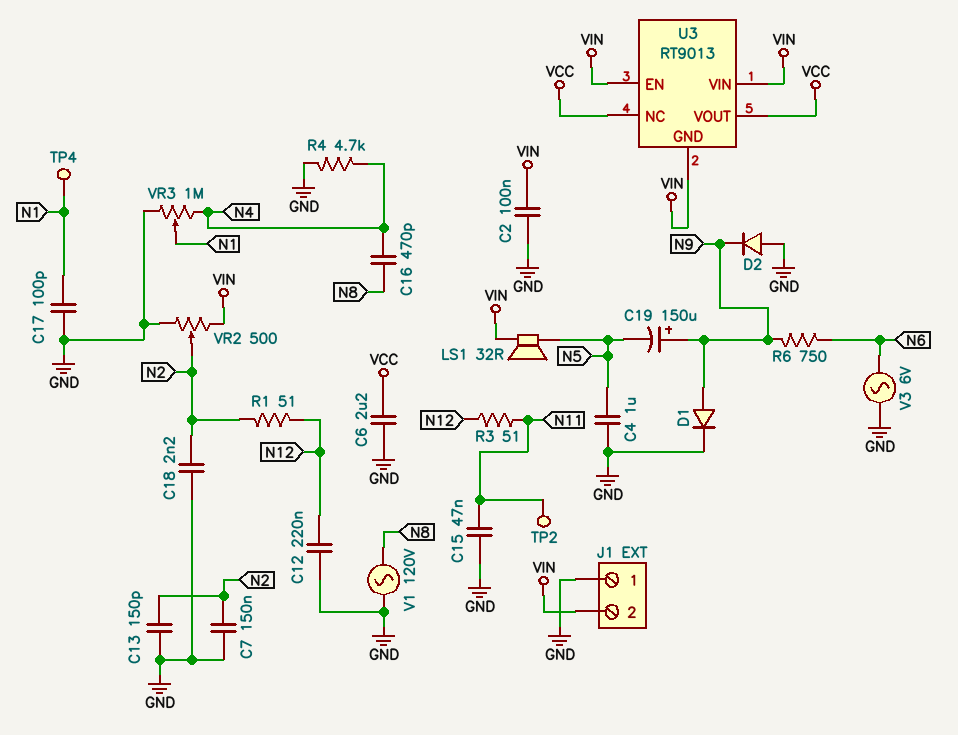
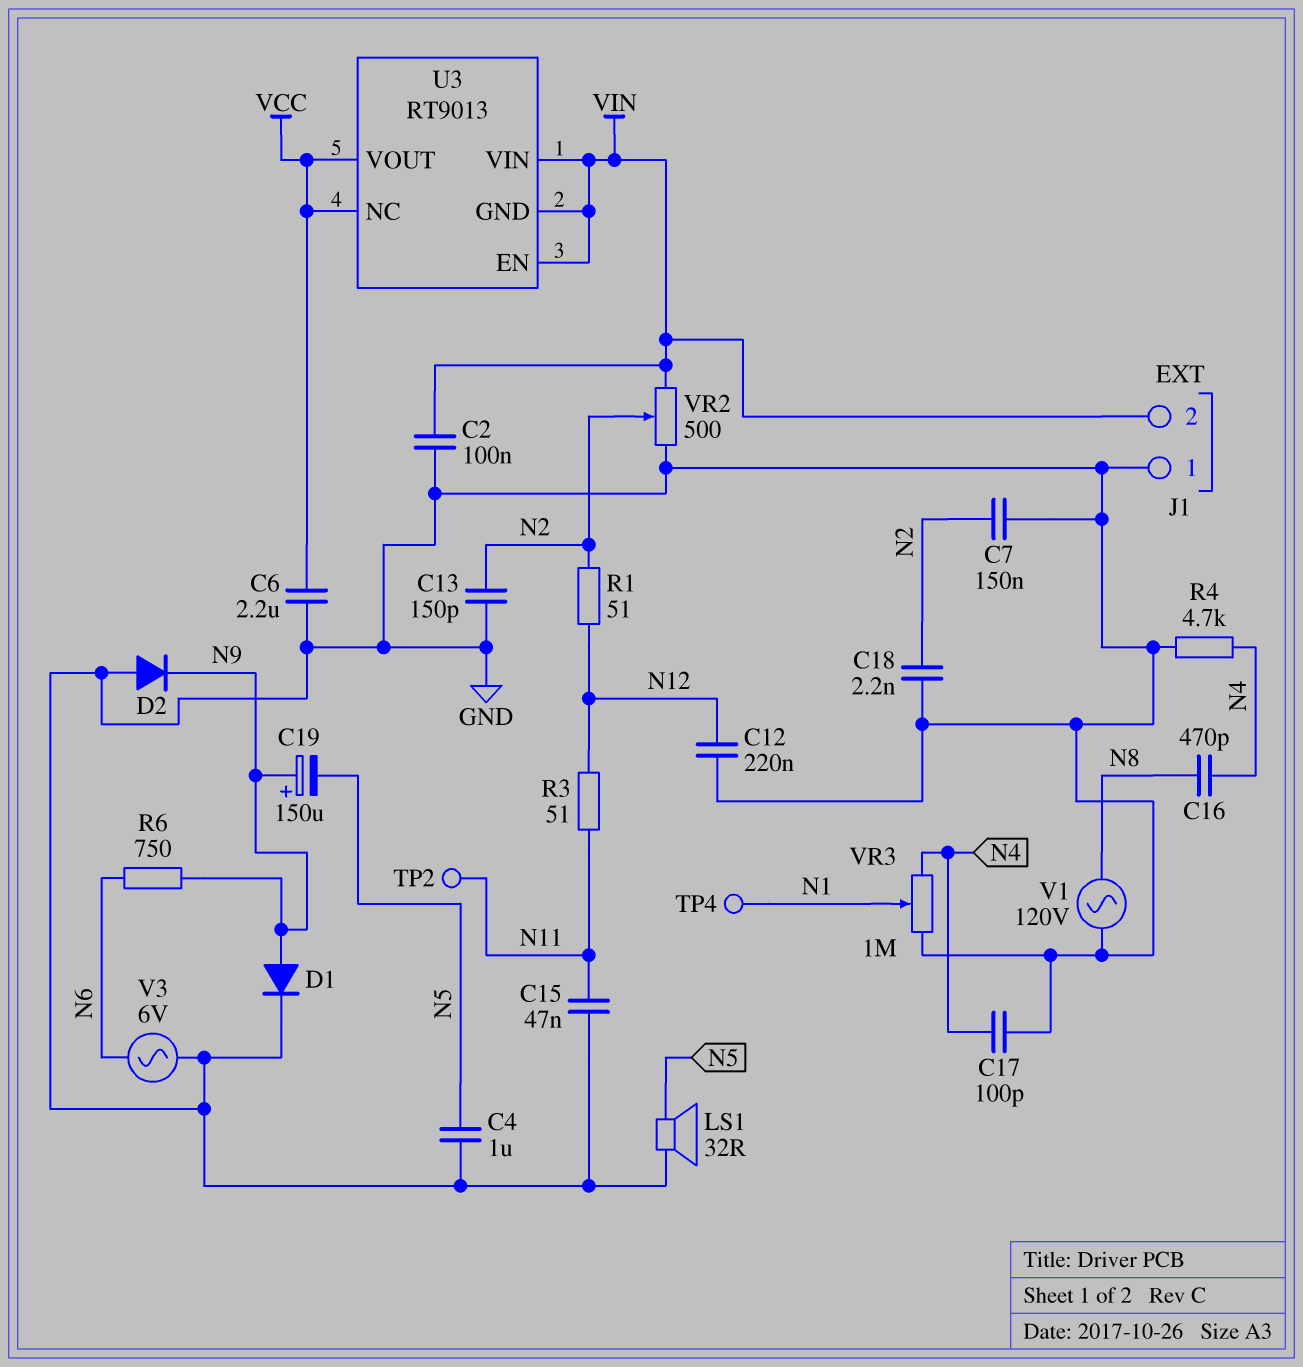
C17: 100pF (GND, N1) -> 100pF (GND, N4)
LS1: speaker 32R (N5, VIN) -> speaker 32R (GND, N5)

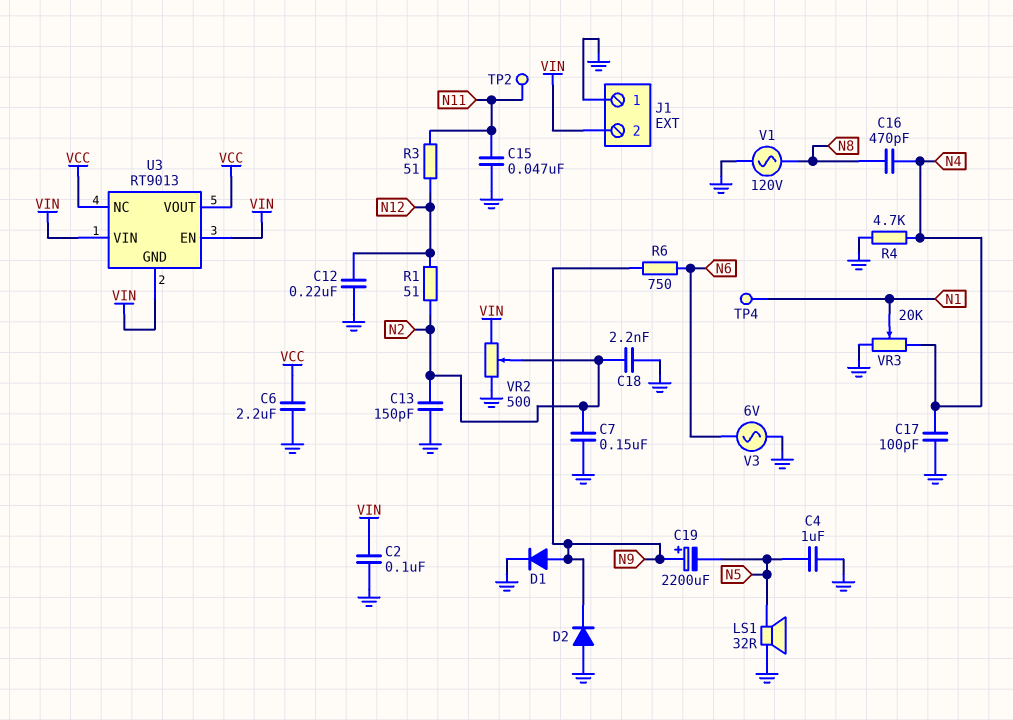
C19: 150uF (plus N9, minus N5) -> 2200uF (plus N9, minus N5)
VR3: 1M (GND, N4, wiper N1) -> 20k (GND, N4, wiper N1)

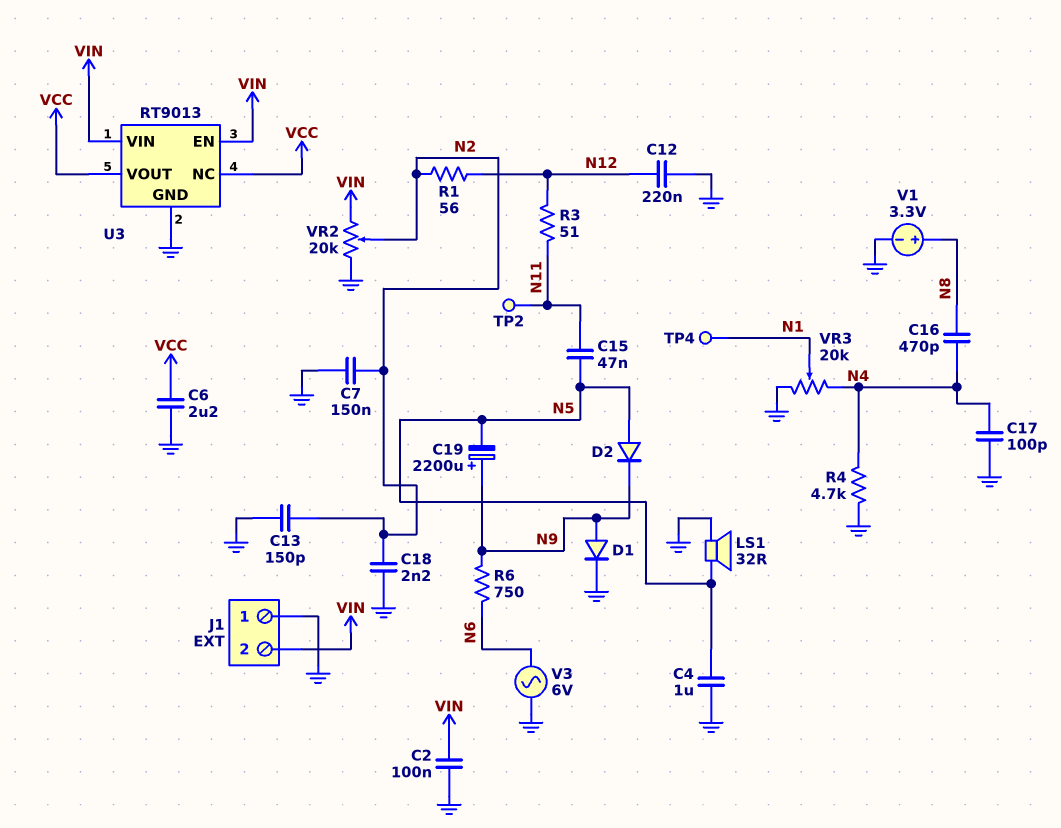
C15: 47nF (GND, N11) -> 47nF (N5, N11)
D2: diode (A GND, K N9) -> diode (A N5, K N9)
R1: 51 (N2, N12) -> 56 (N2, N12)
U3 pin GND: VIN -> GND
V1: AC 120V (GND, N8) -> 3.3V (plus N8, minus GND)
VR2: 500 (GND, VIN, wiper N2) -> 20k (GND, VIN, wiper N2)

